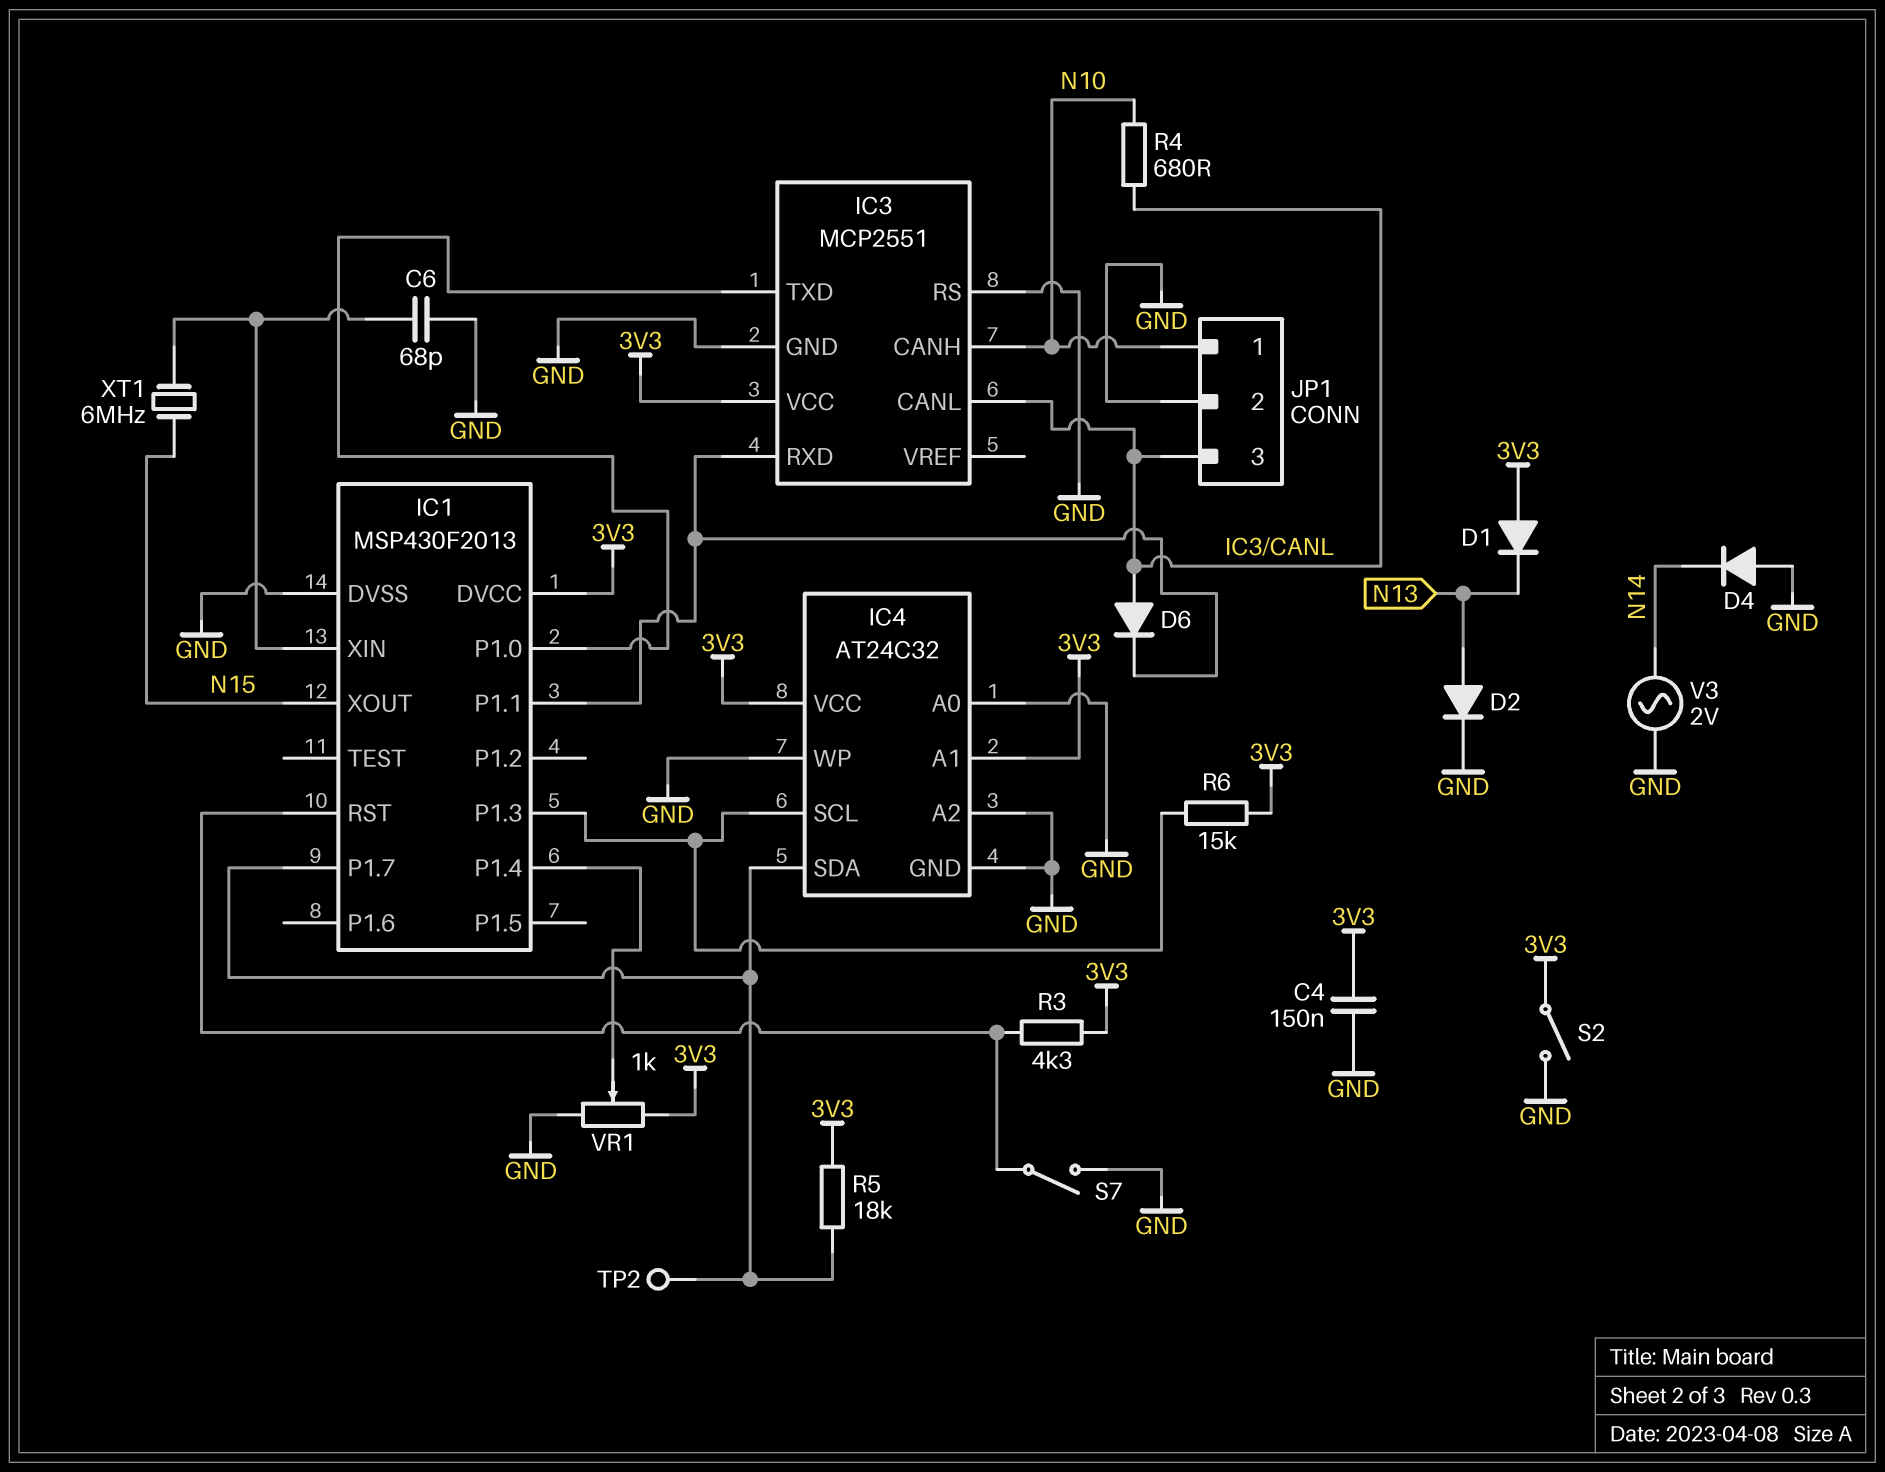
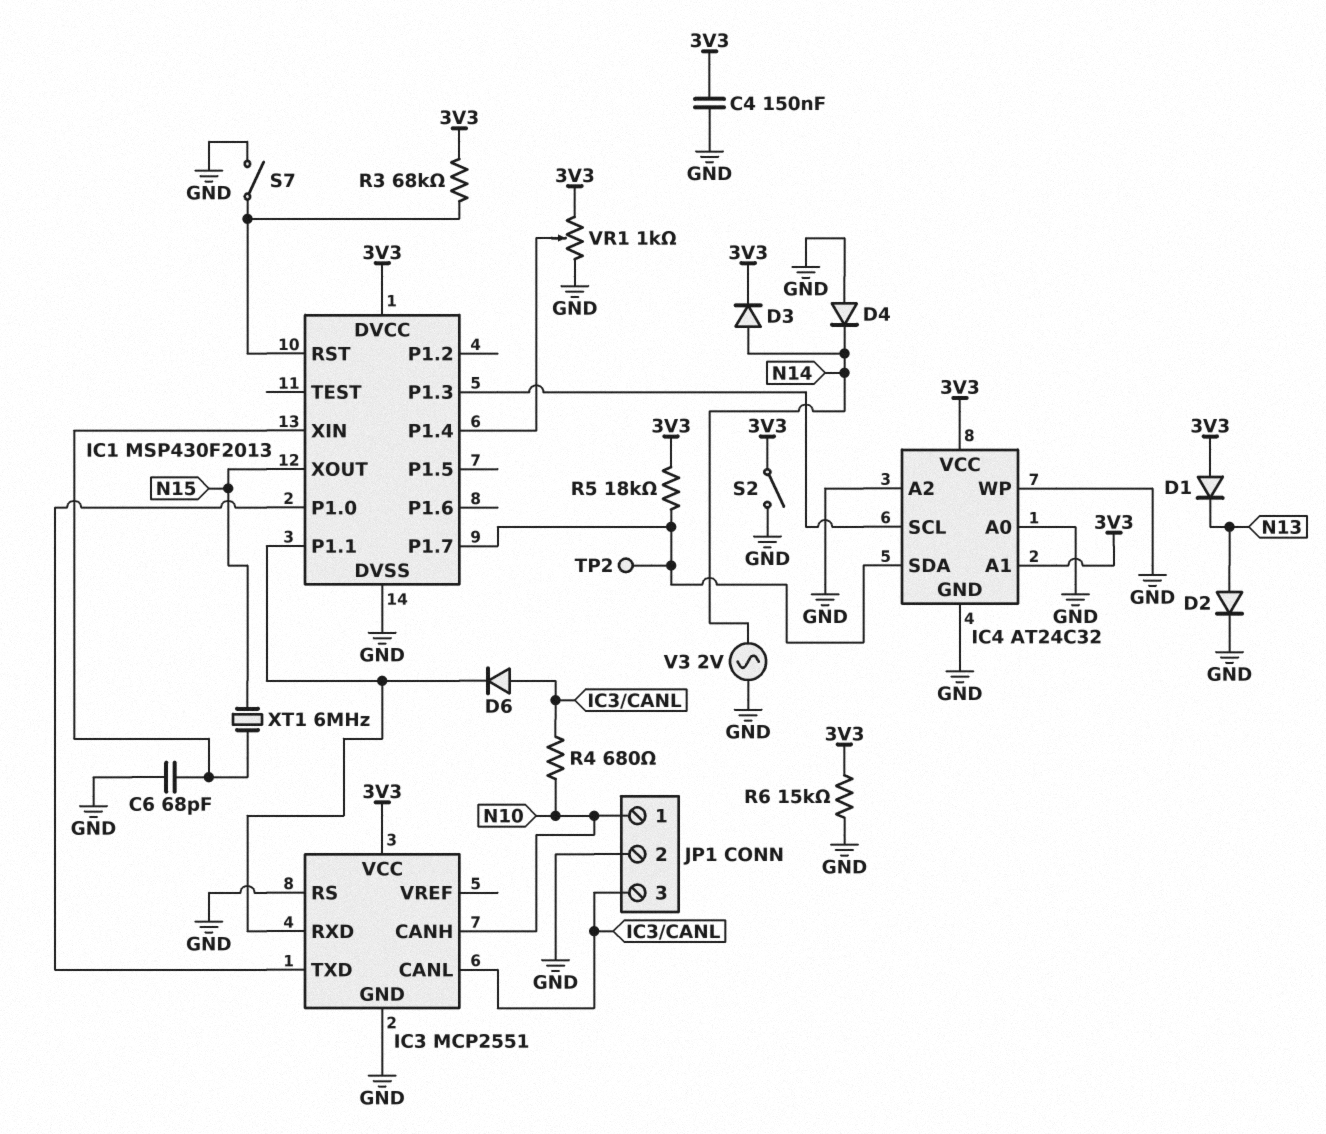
D3: none -> diode (A N14, K 3V3)
R3: 4.3k (3V3, IC1/RST) -> 68k (3V3, IC1/RST)
R6: 15k (3V3, IC1/P1.3) -> 15k (3V3, GND)

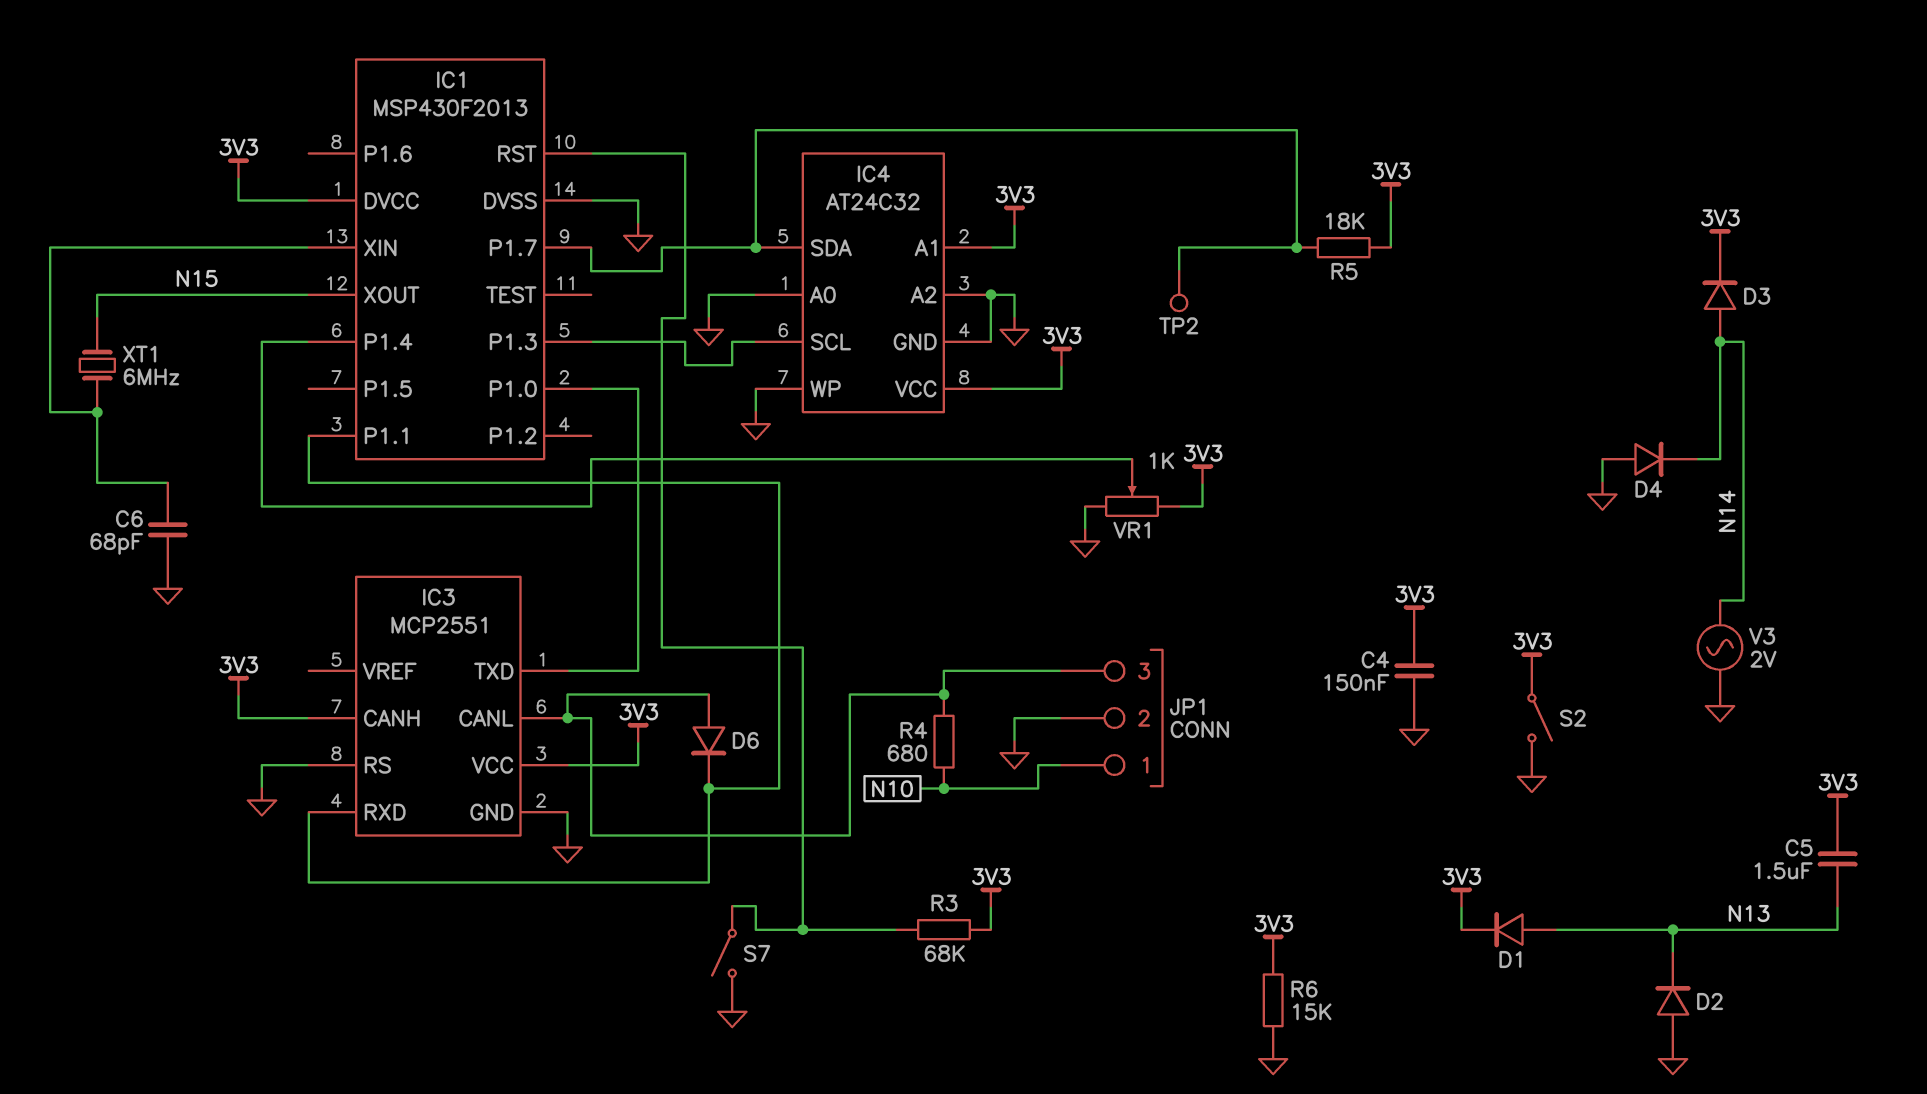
C5: none -> 1.5uF (3V3, N13)
D1: diode (A 3V3, K N13) -> diode (A N13, K 3V3)
D2: diode (A N13, K GND) -> diode (A GND, K N13)
IC3 pin CANH: N10 -> 3V3

